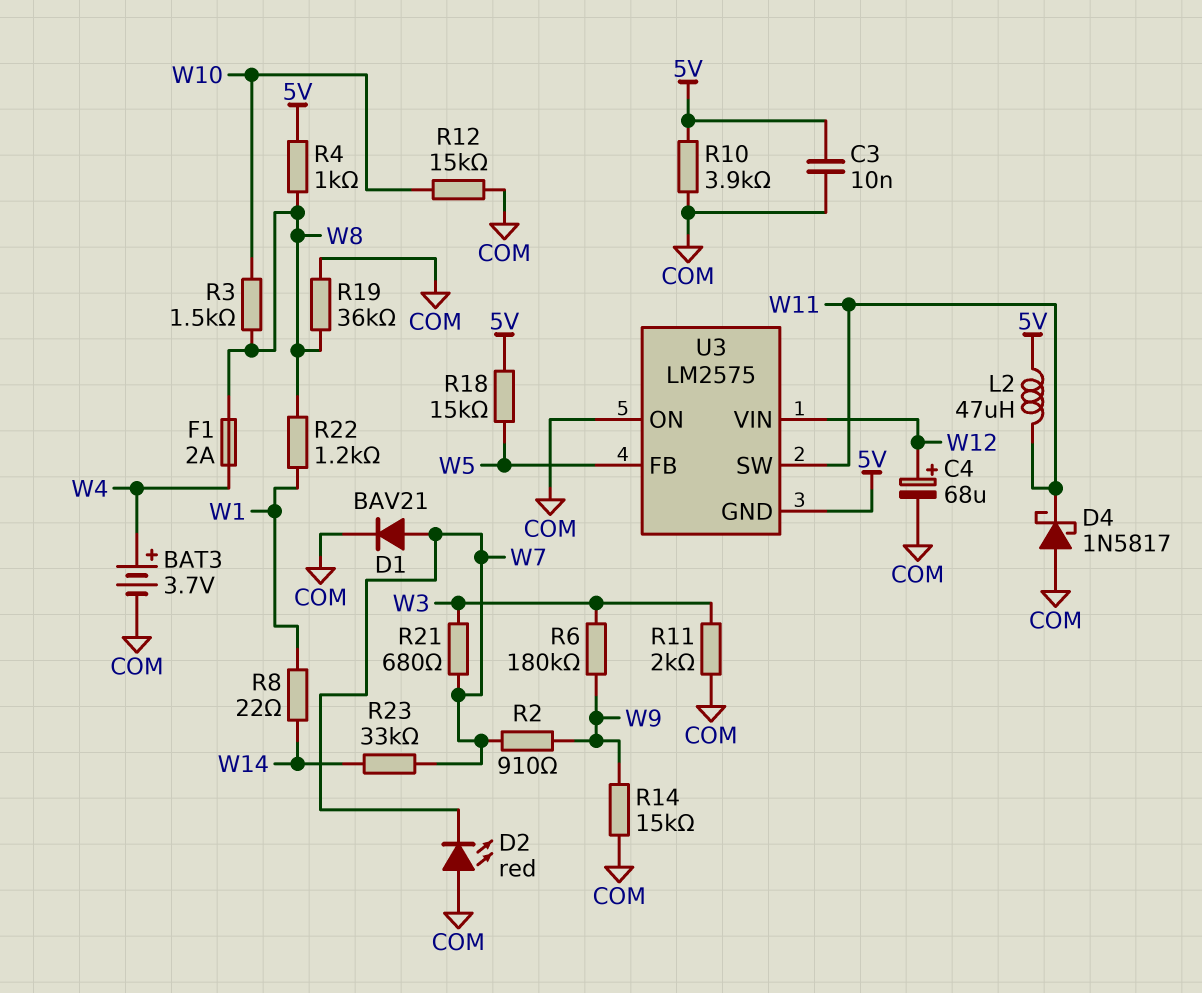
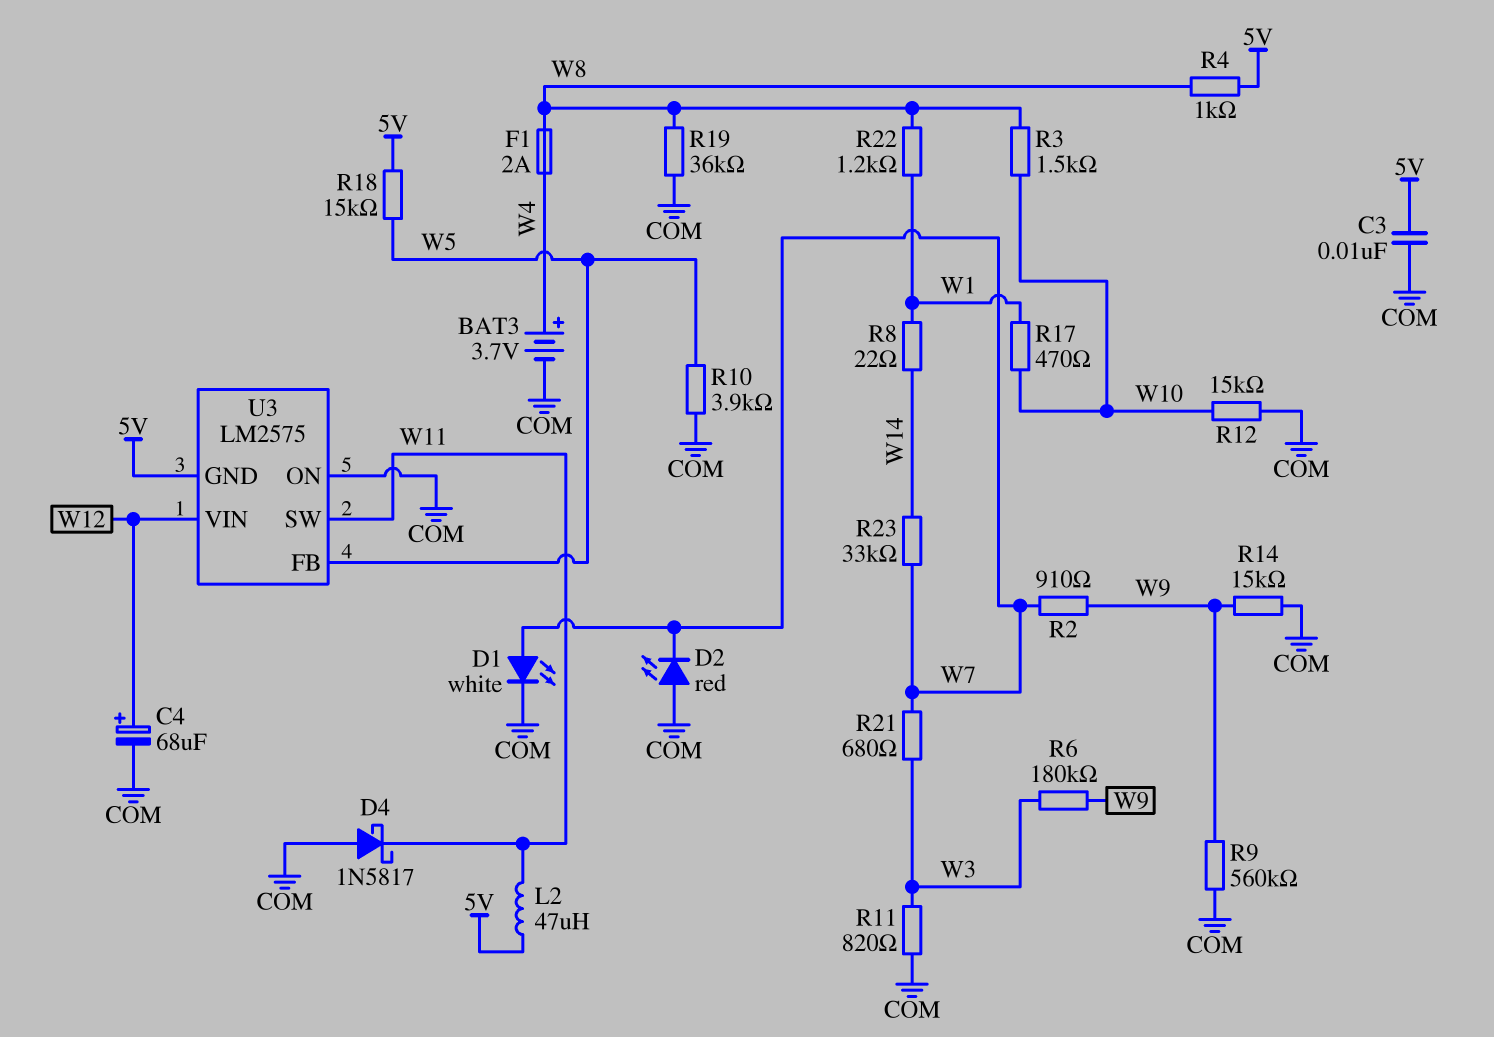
D1: diode BAV21 (A W7, K COM) -> LED white (A W7, K COM)
R9: none -> 560k (COM, W9)
R10: 3.9k (5V, COM) -> 3.9k (COM, W5)
R11: 2k (COM, W3) -> 820 (COM, W3)
R17: none -> 470 (W1, W10)

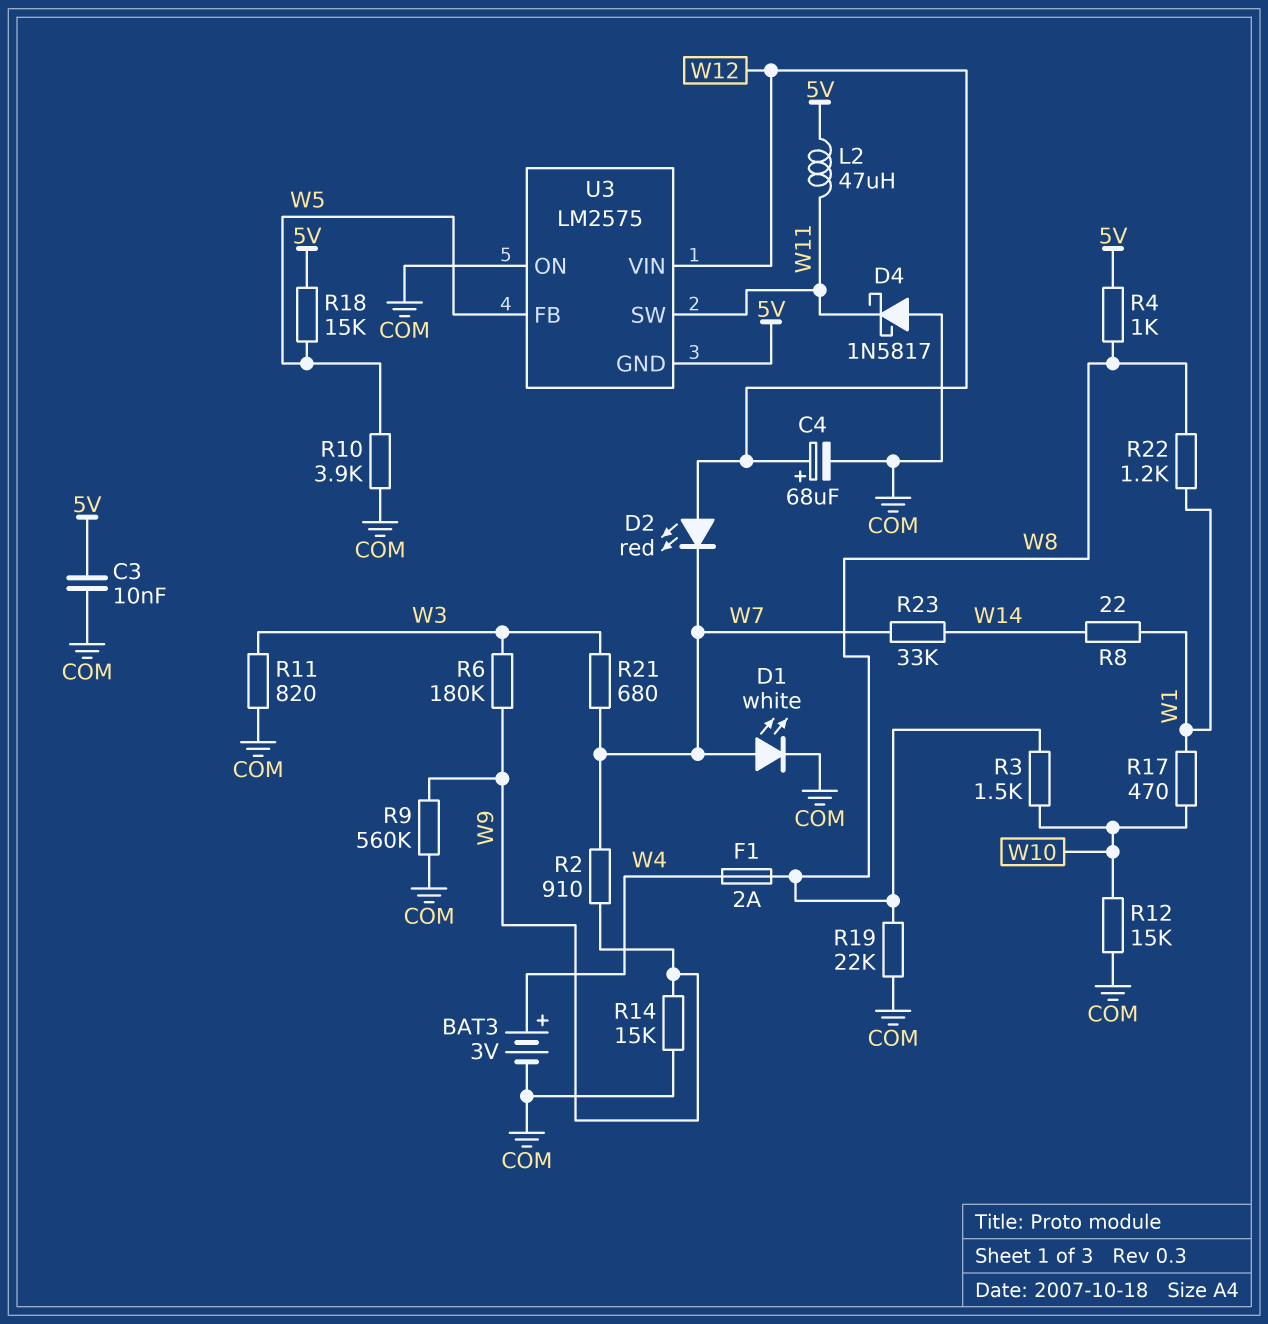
BAT3: 3.7V (plus W4, minus COM) -> 3V (plus W4, minus COM)
D2: LED red (A COM, K W7) -> LED red (A W12, K W7)
R19: 36k (COM, W8) -> 22k (COM, W8)

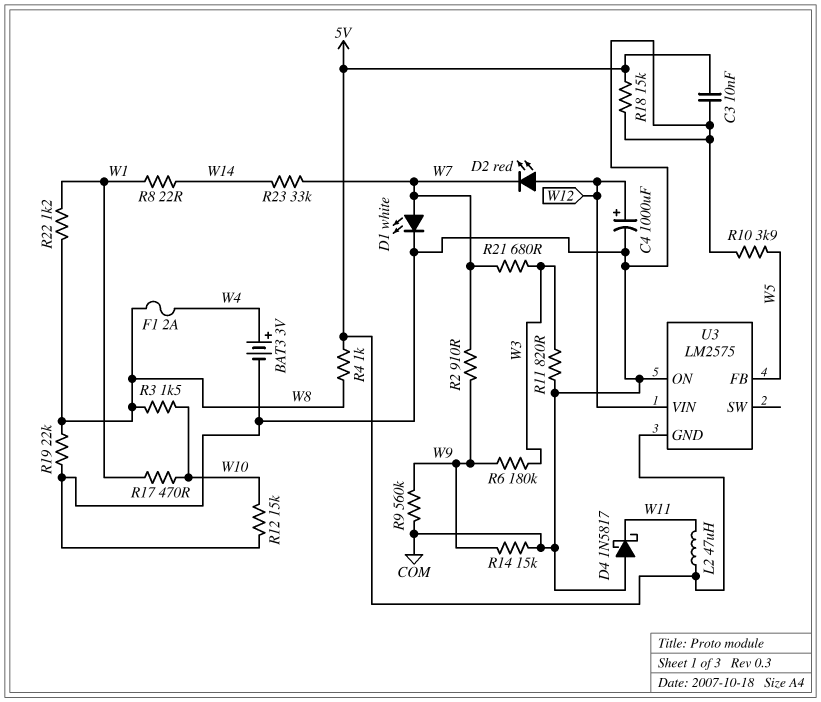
C4: 68uF (plus W12, minus COM) -> 1000uF (plus W12, minus COM)
R18: 15k (5V, W5) -> 15k (5V, COM)
U3 pin SW: W11 -> none

